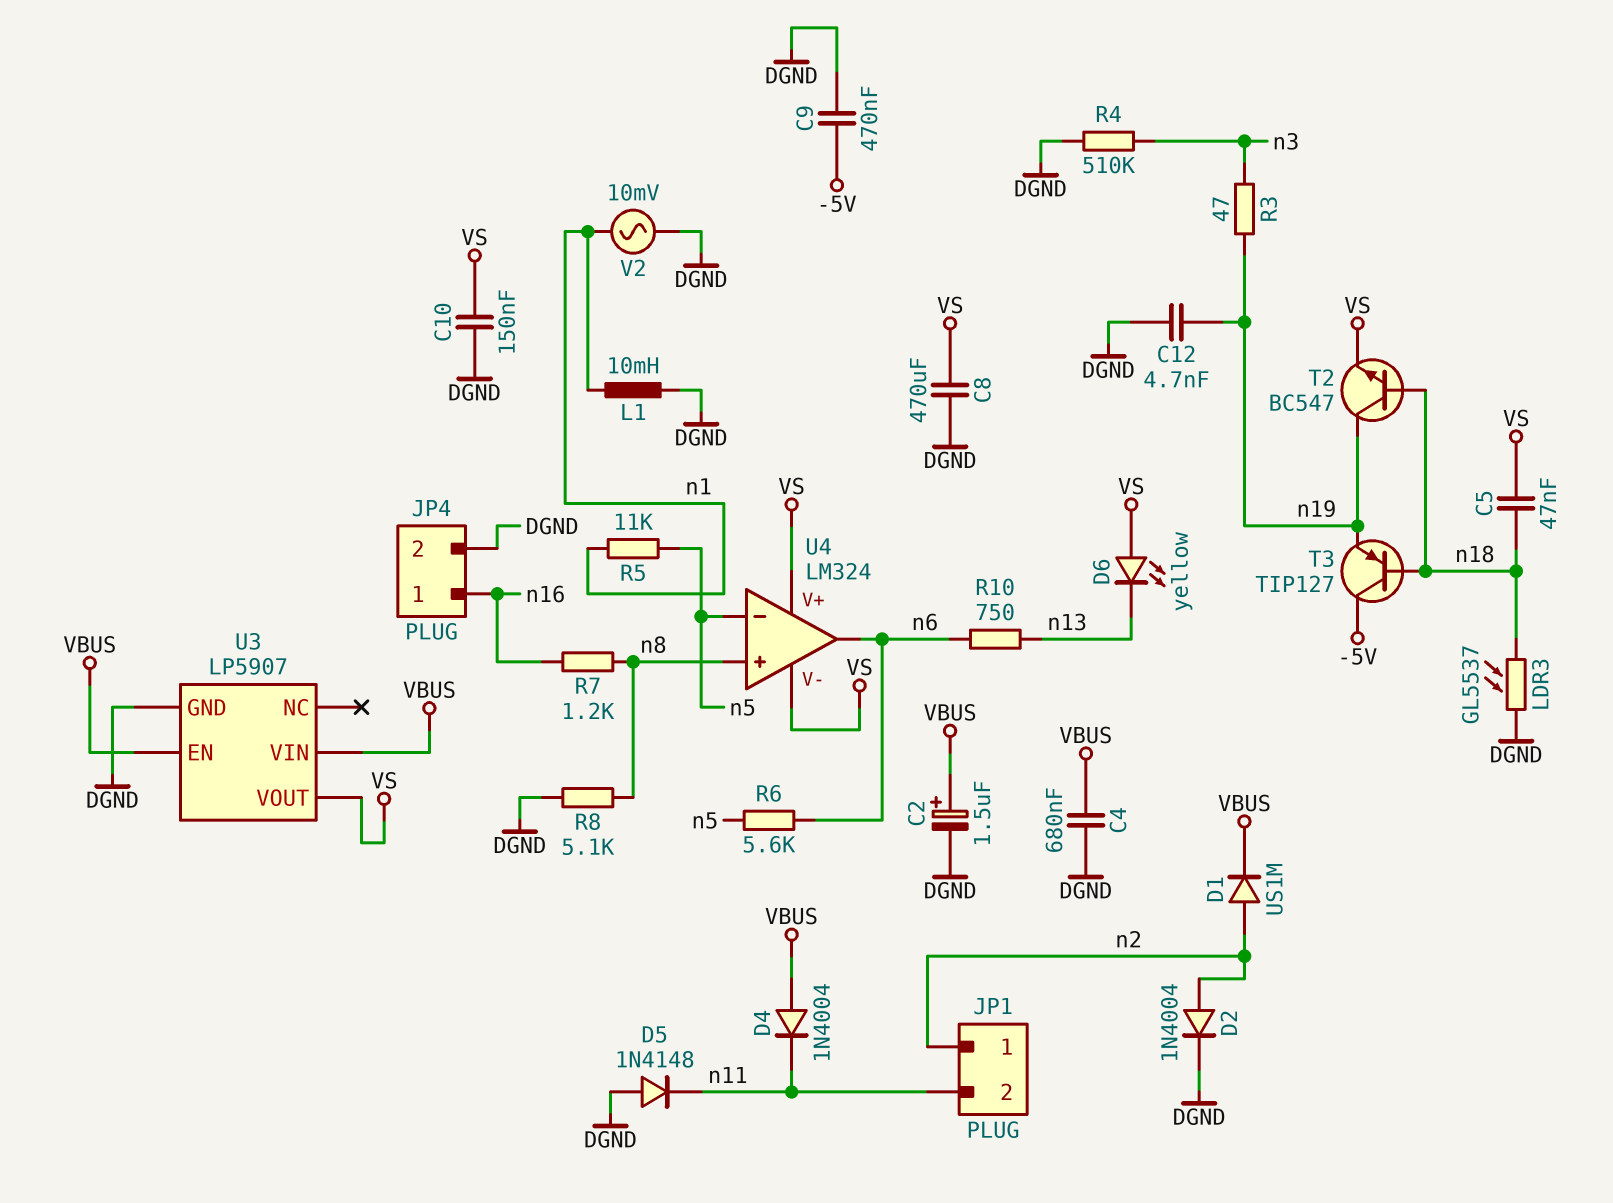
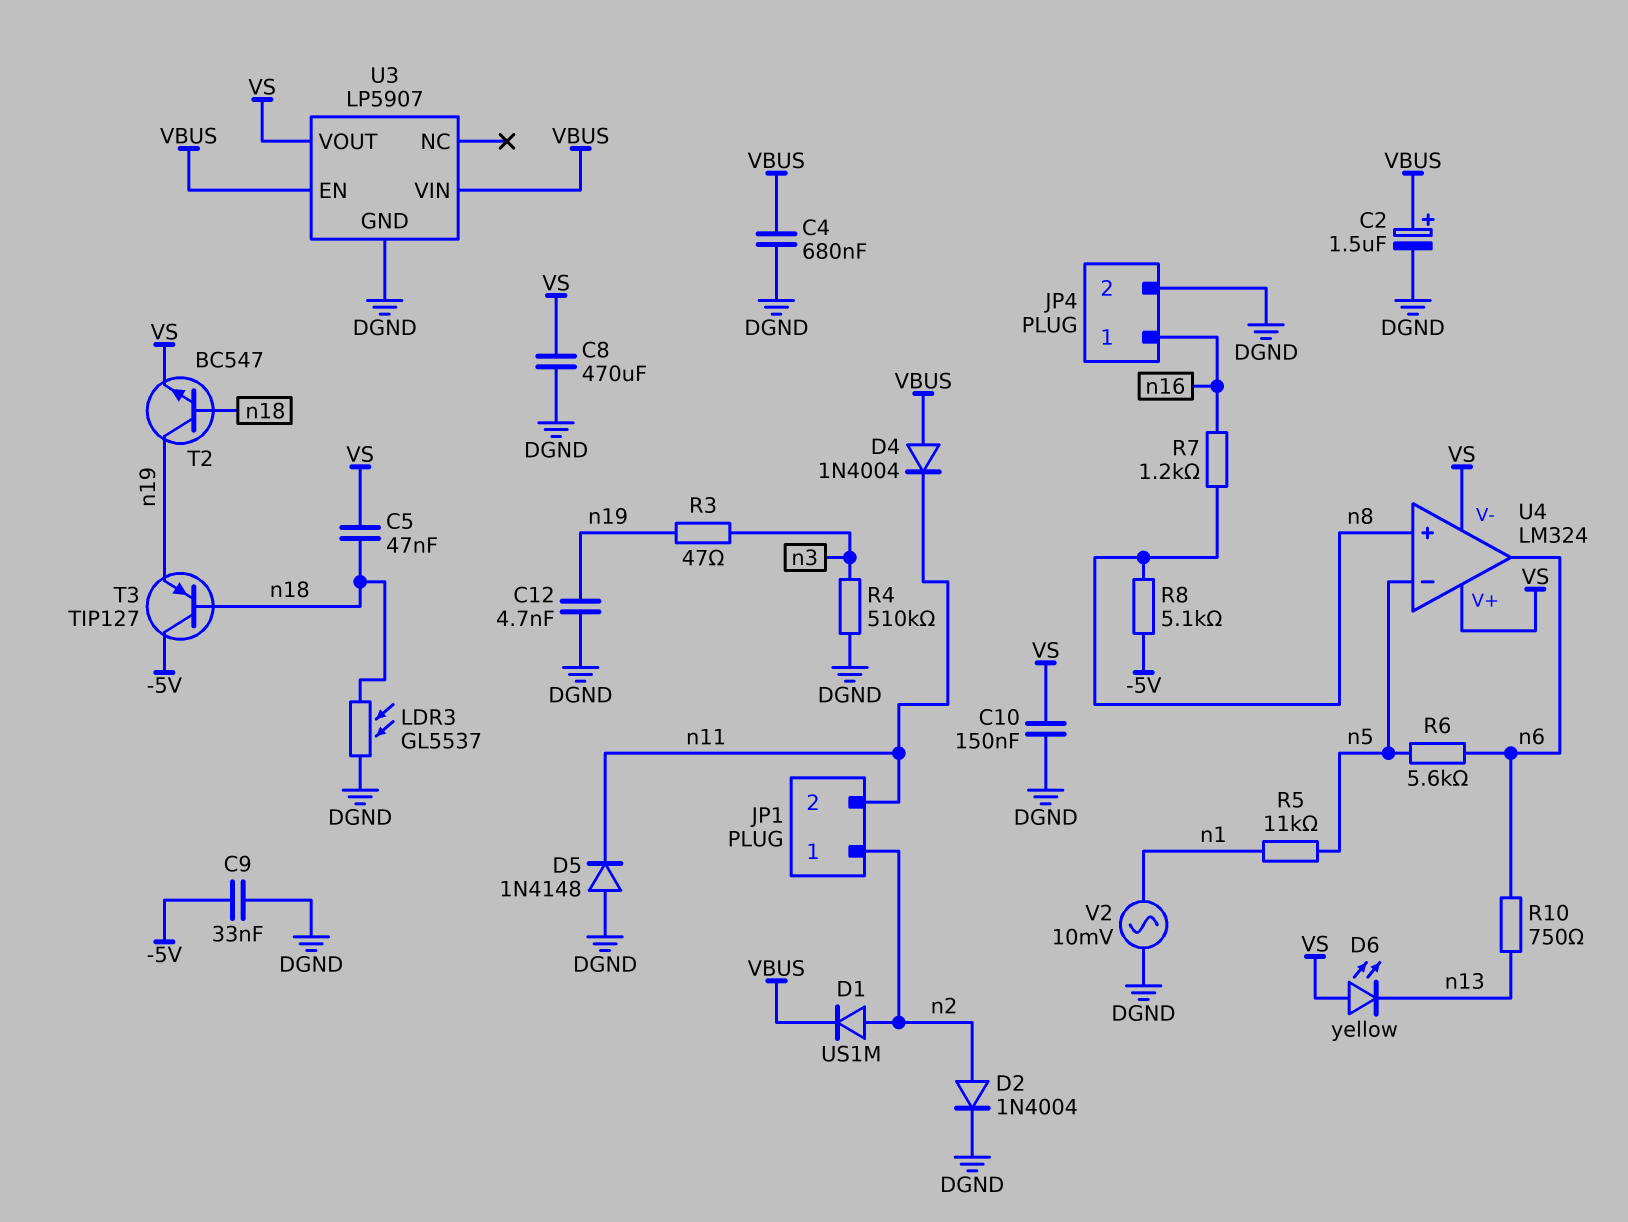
C9: 470nF (-5V, DGND) -> 33nF (-5V, DGND)
L1: 10mH (DGND, n1) -> none
R8: 5.1k (DGND, n8) -> 5.1k (-5V, n8)

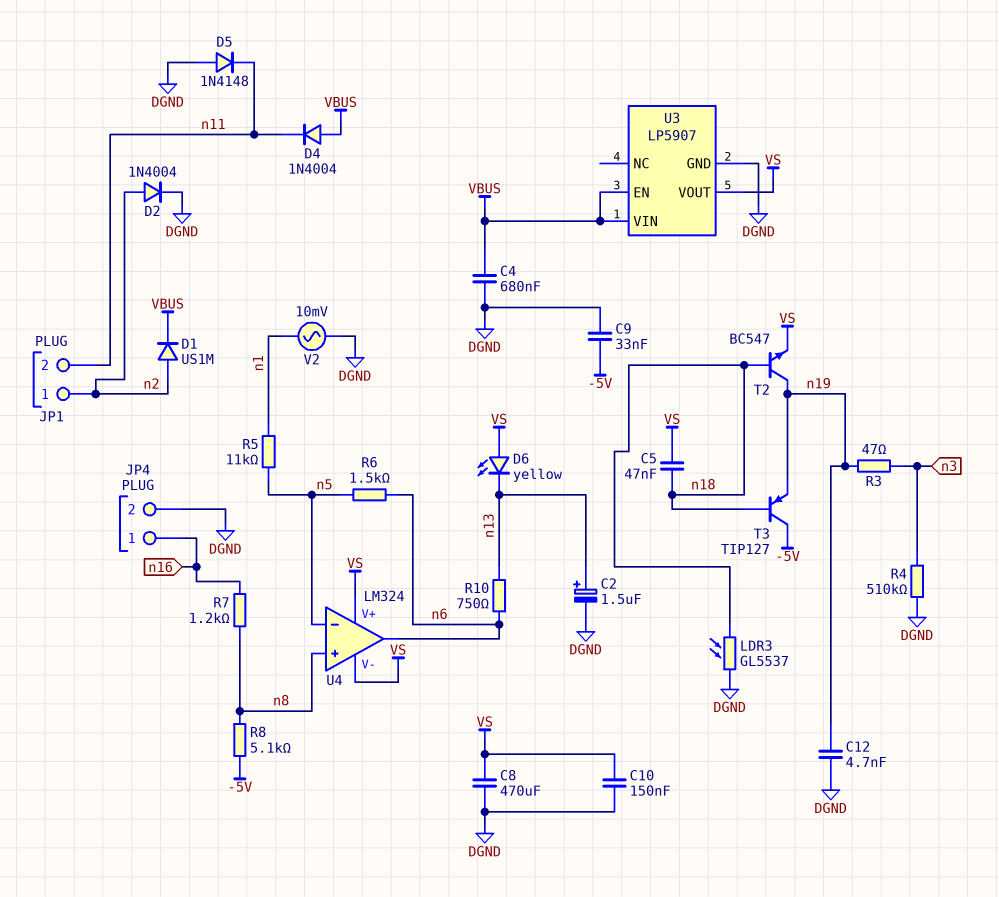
C2: 1.5uF (plus VBUS, minus DGND) -> 1.5uF (plus n13, minus DGND)
R6: 5.6k (n5, n6) -> 1.5k (n5, n6)

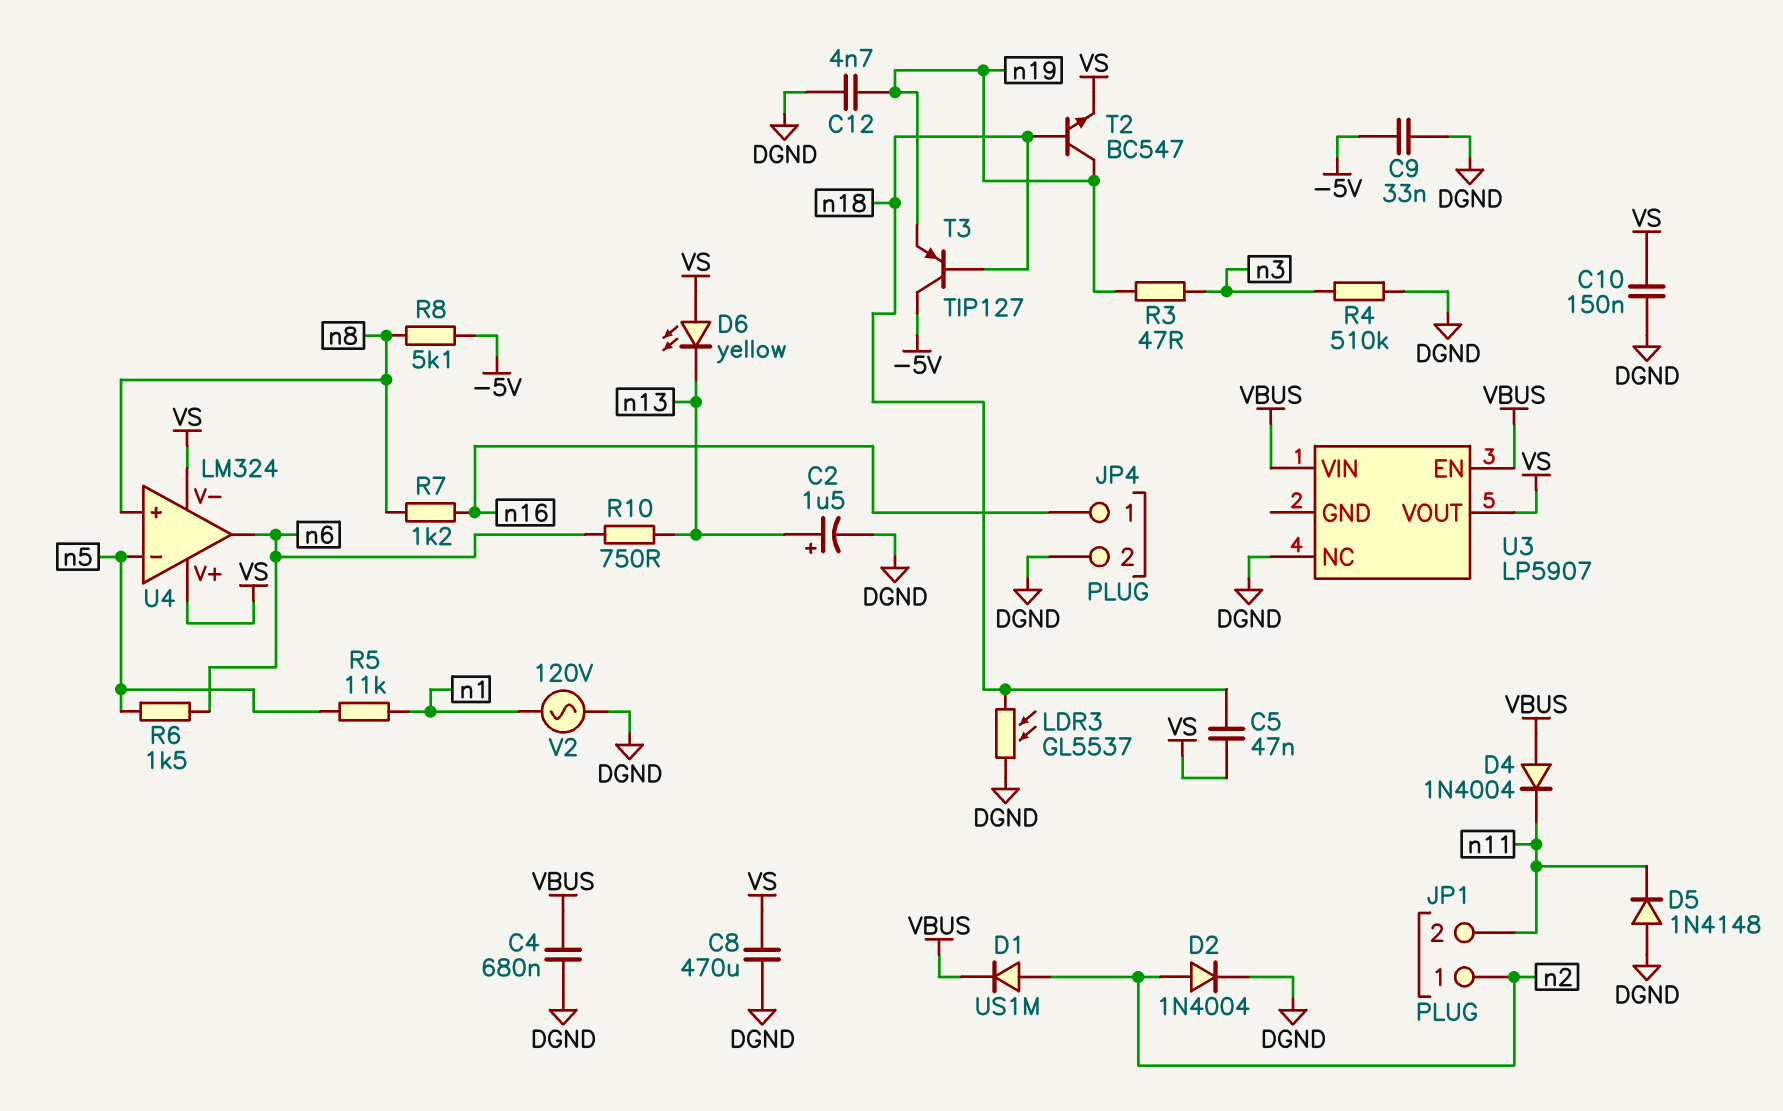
U3 pin GND: DGND -> none
U3 pin NC: none -> DGND
V2: AC 10mV (DGND, n1) -> AC 120V (DGND, n1)

